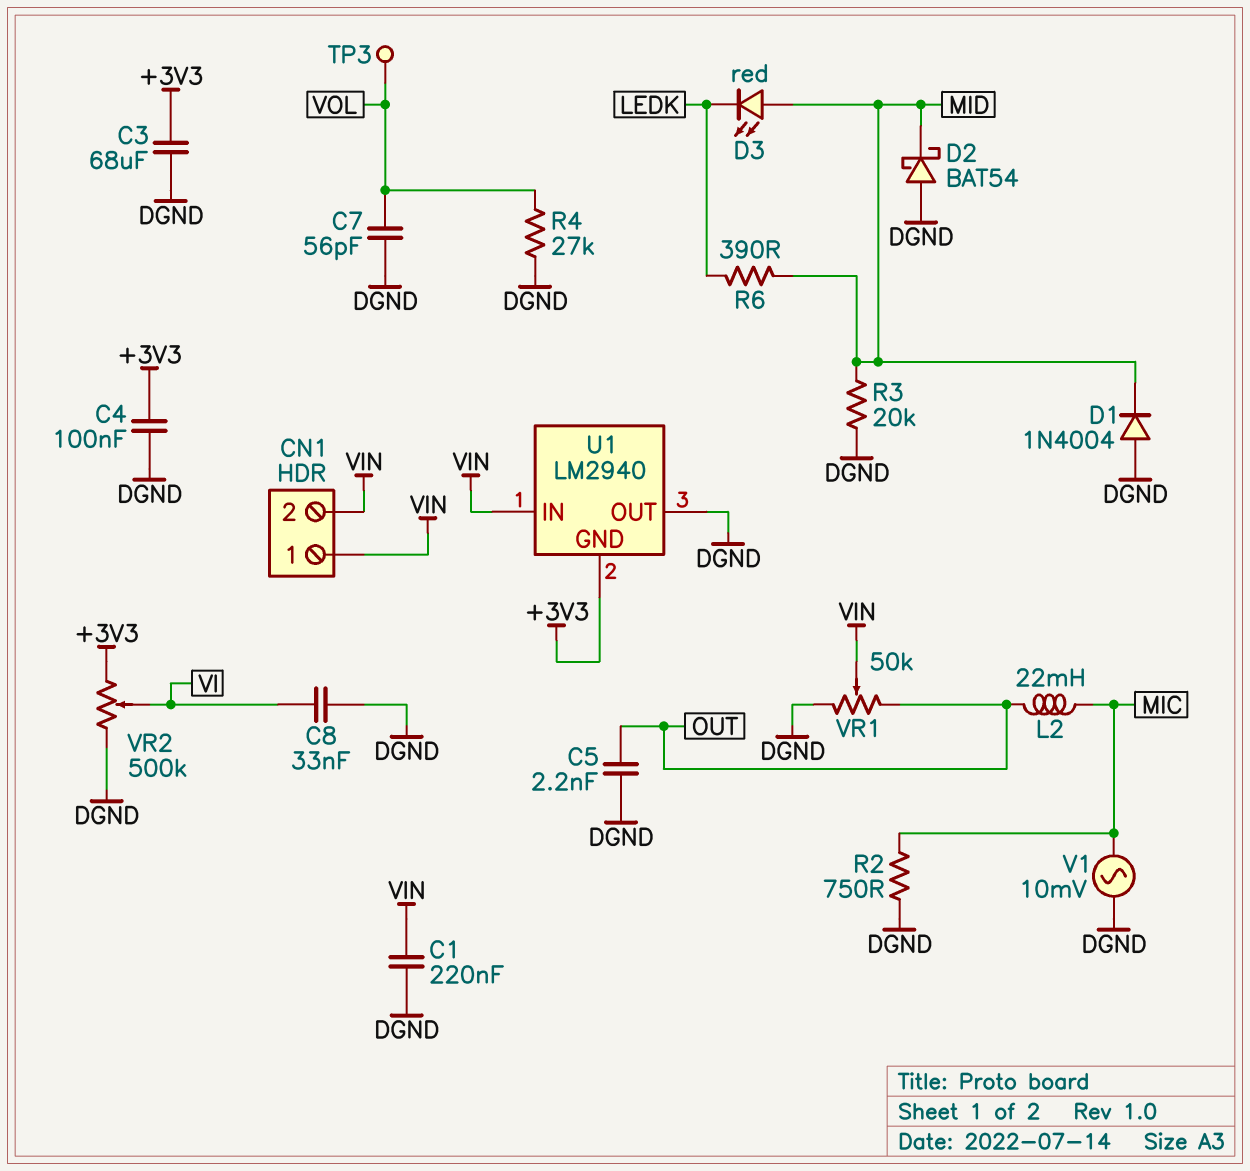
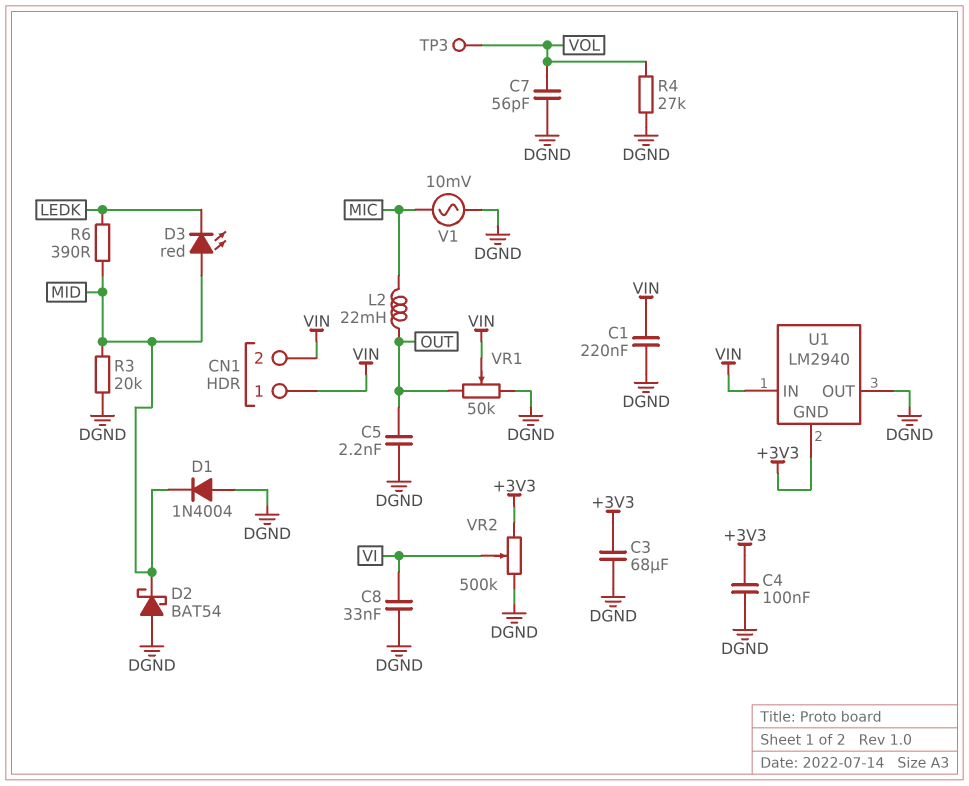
R2: 750 (DGND, MIC) -> none

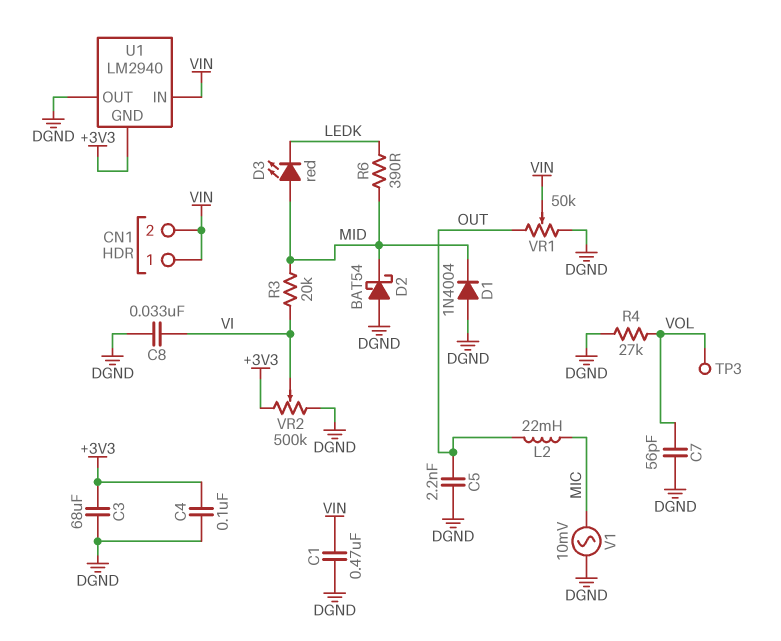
C1: 220nF (DGND, VIN) -> 470nF (DGND, VIN)
R3: 20k (DGND, MID) -> 20k (MID, VI)

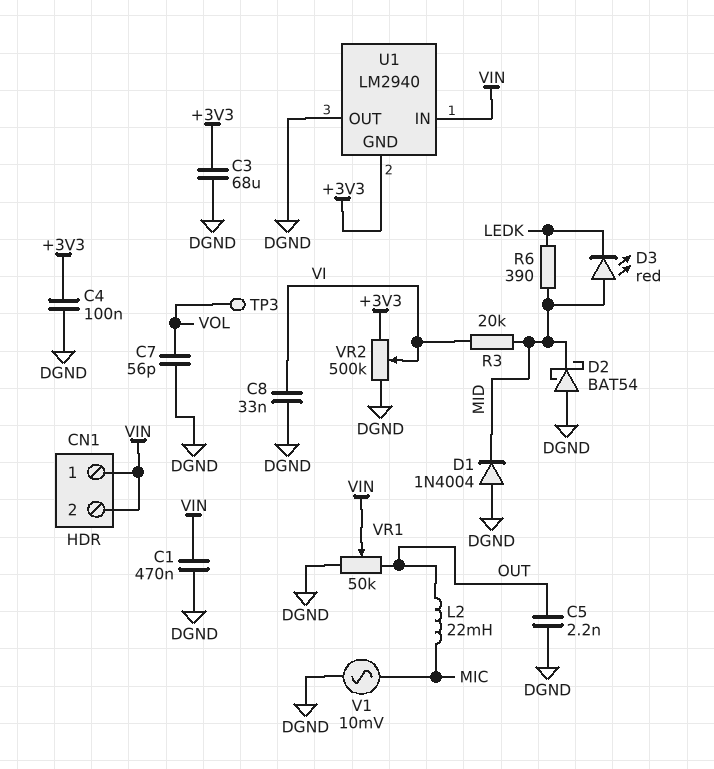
R4: 27k (DGND, VOL) -> none

